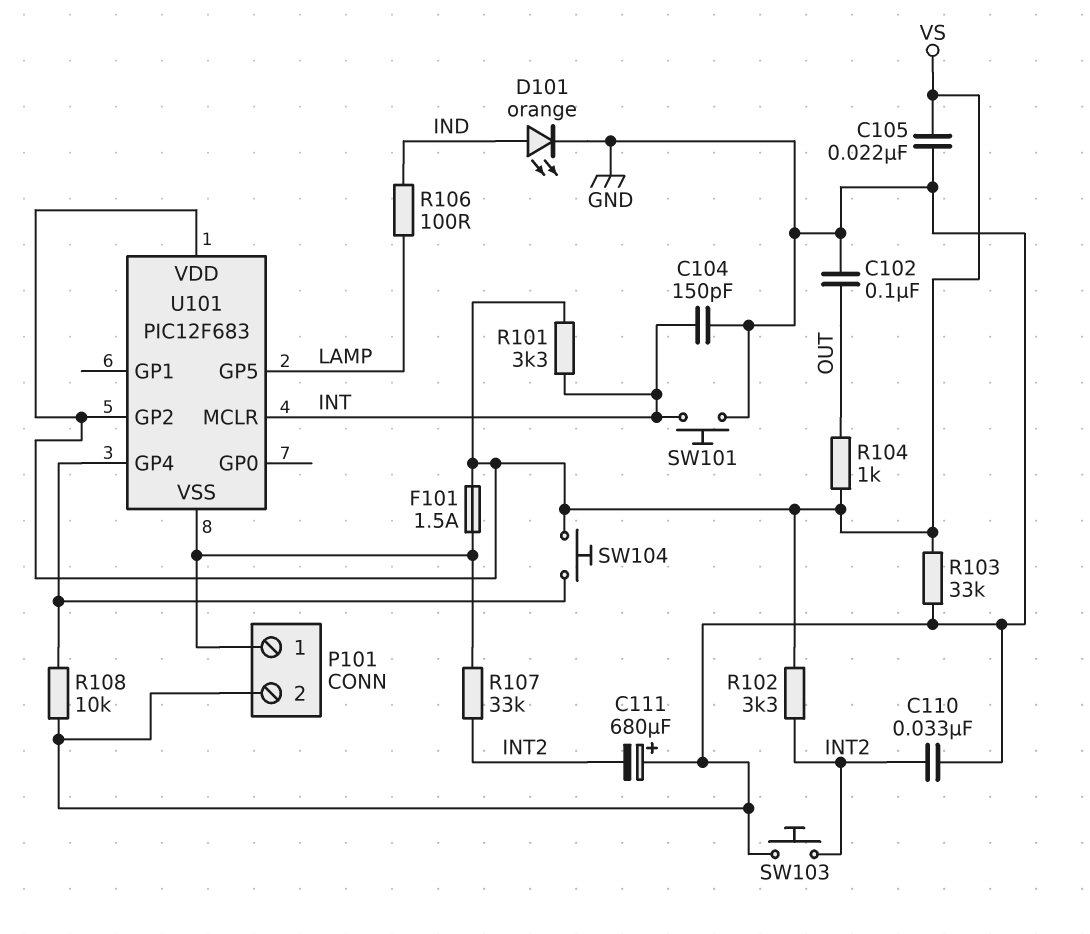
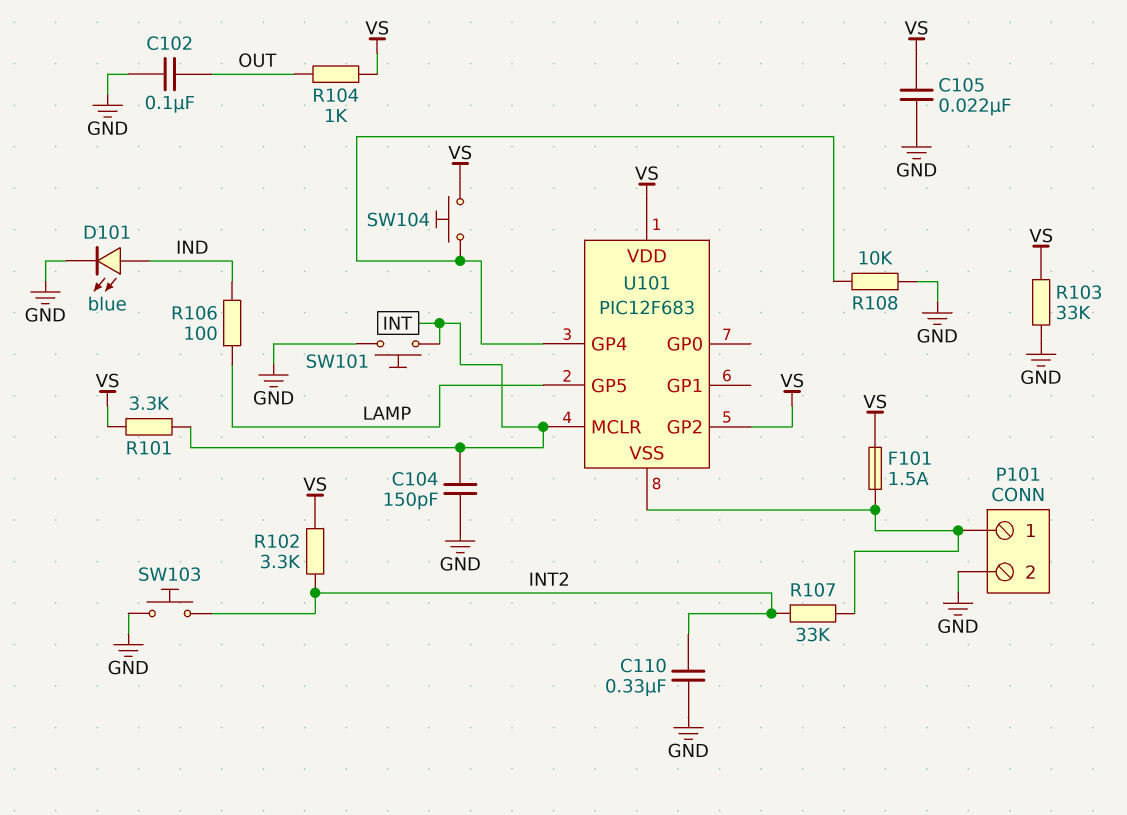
C110: 33nF (GND, INT2) -> 330nF (GND, INT2)
C111: 680uF (plus GND, minus INT2) -> none
D101: LED orange (A IND, K GND) -> LED blue (A IND, K GND)

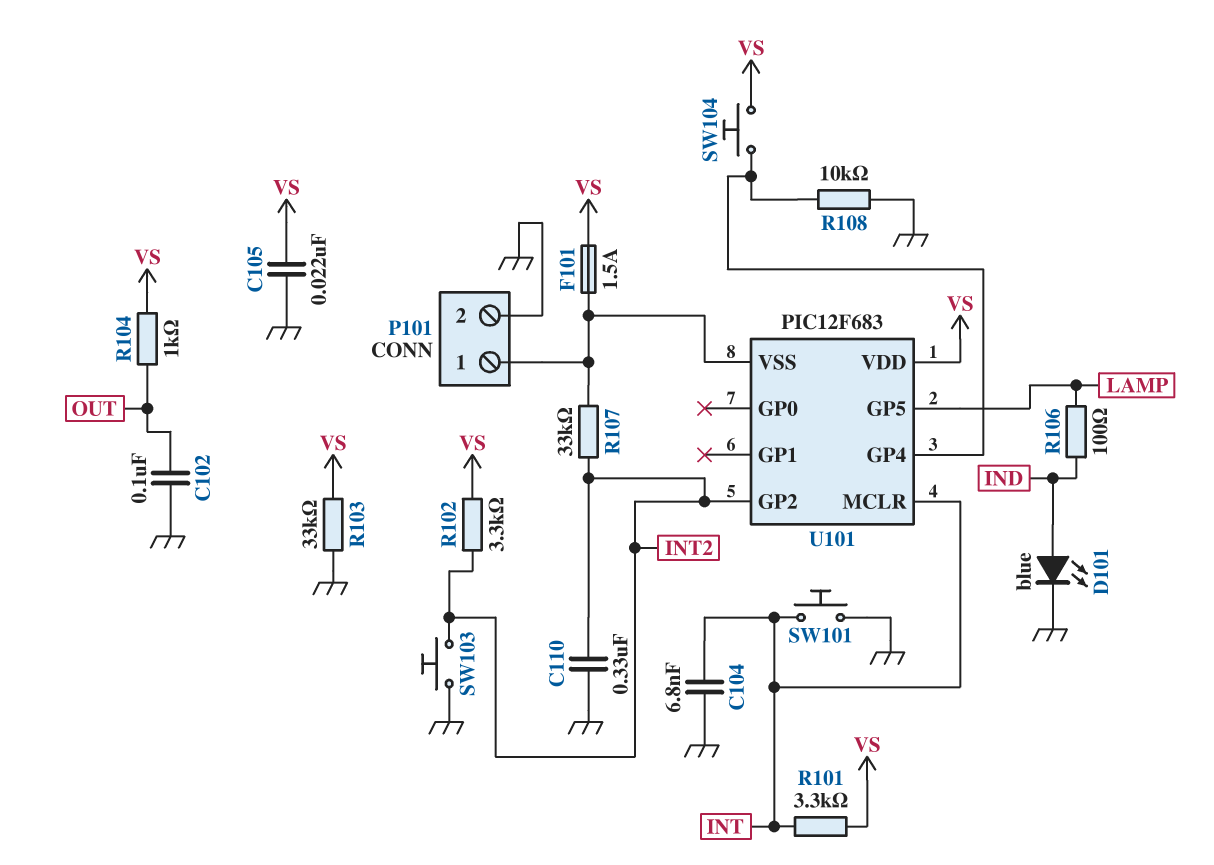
C104: 150pF (GND, INT) -> 6.8nF (GND, INT)
U101 pin GP2: VS -> INT2

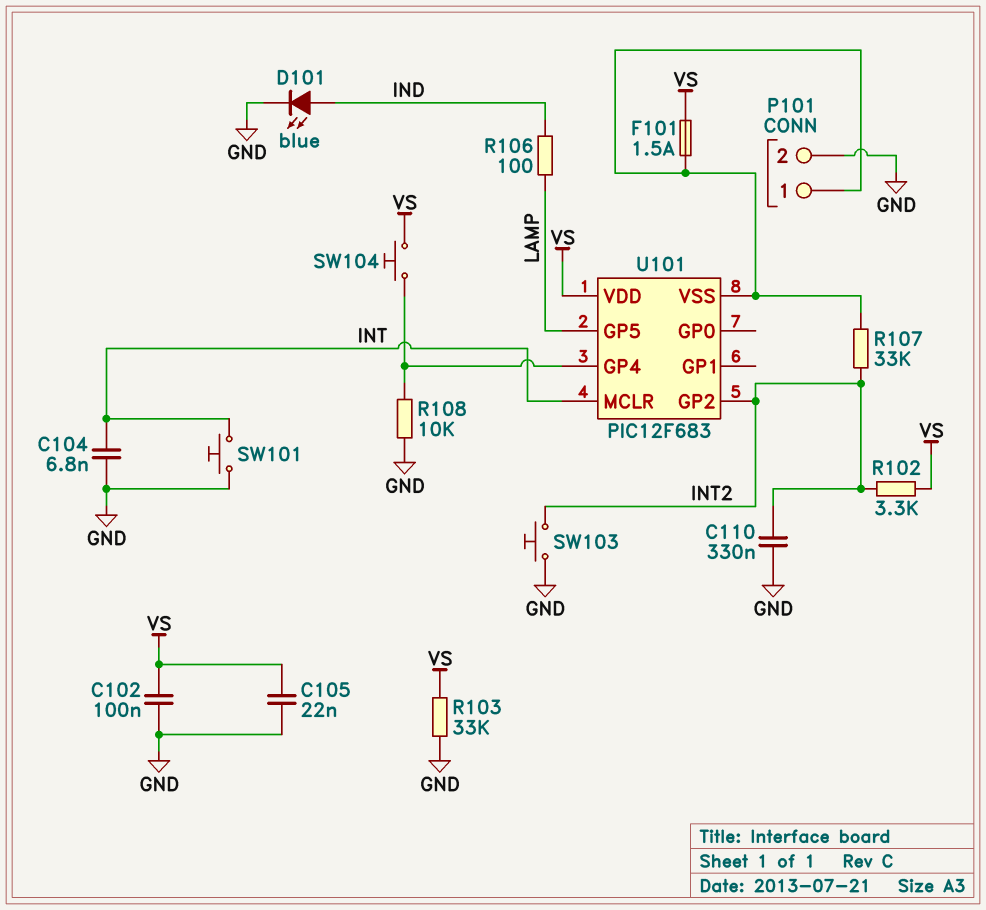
C102: 100nF (GND, OUT) -> 100nF (GND, VS)
R101: 3.3k (INT, VS) -> none
R104: 1k (OUT, VS) -> none

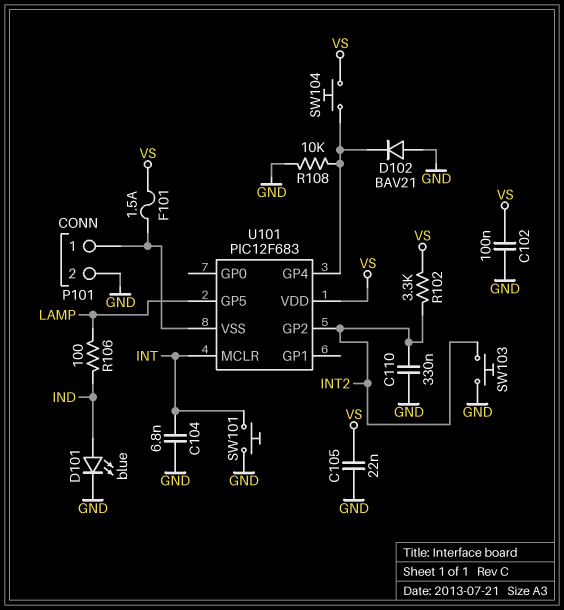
D102: none -> diode BAV21 (A GND, K U101/GP4)
R103: 33k (GND, VS) -> none
R107: 33k (INT2, P101/1) -> none

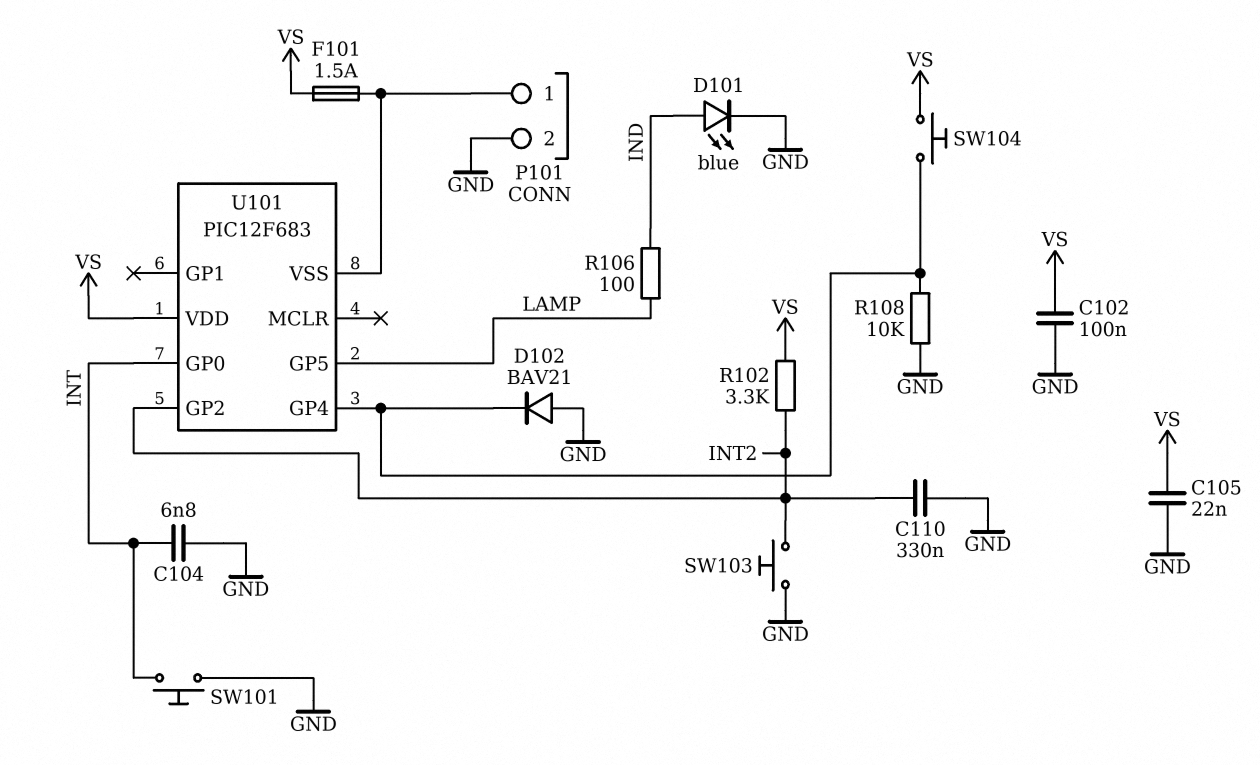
U101 pin GP0: none -> INT
U101 pin MCLR: INT -> none

